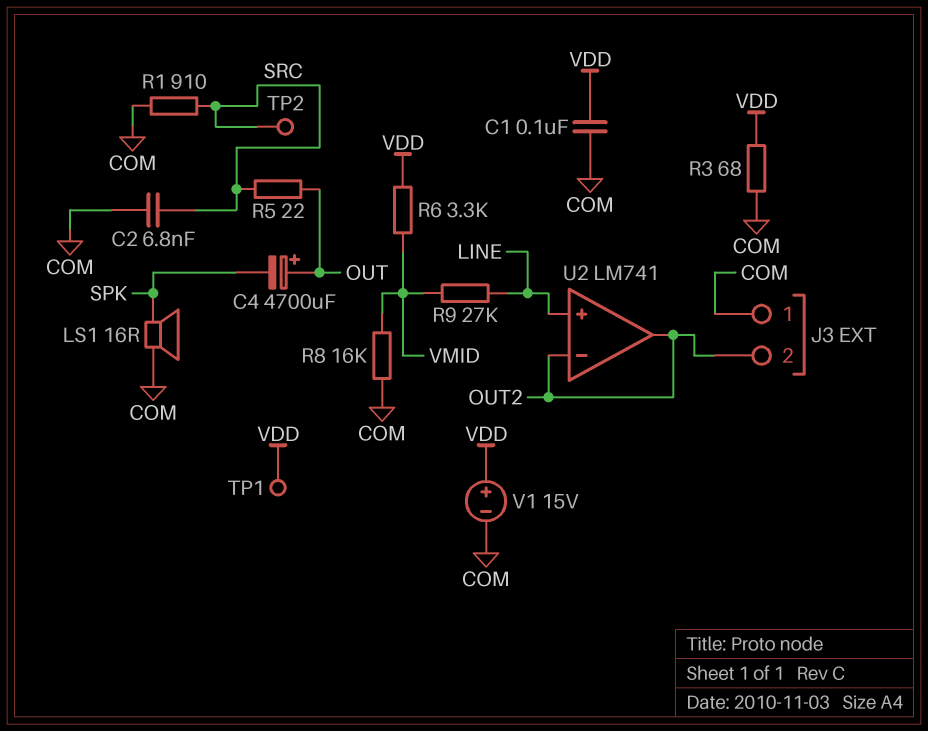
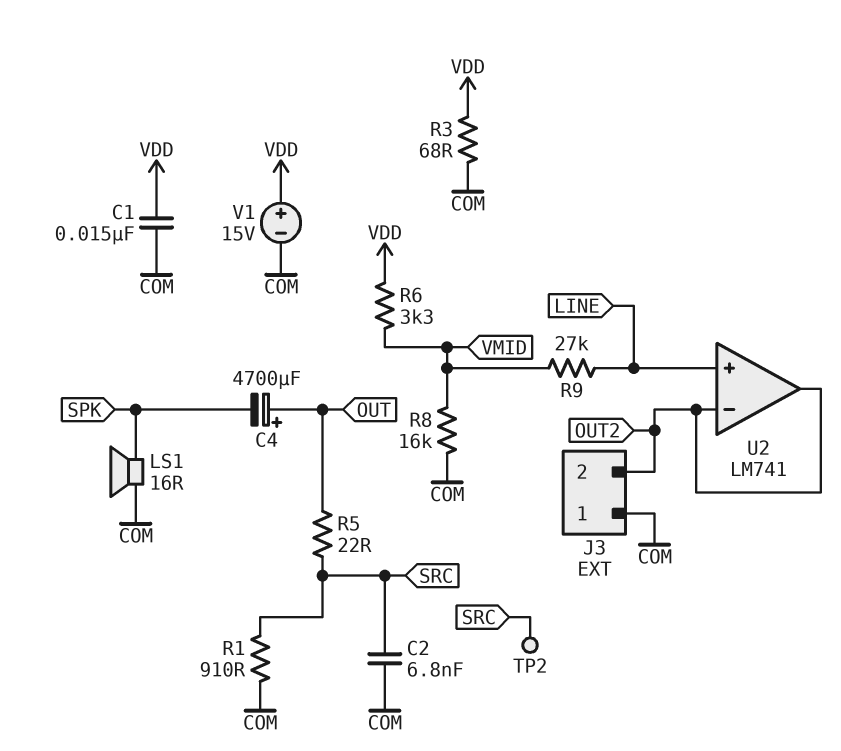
C1: 100nF (COM, VDD) -> 15nF (COM, VDD)
TP1: test point (VDD) -> none

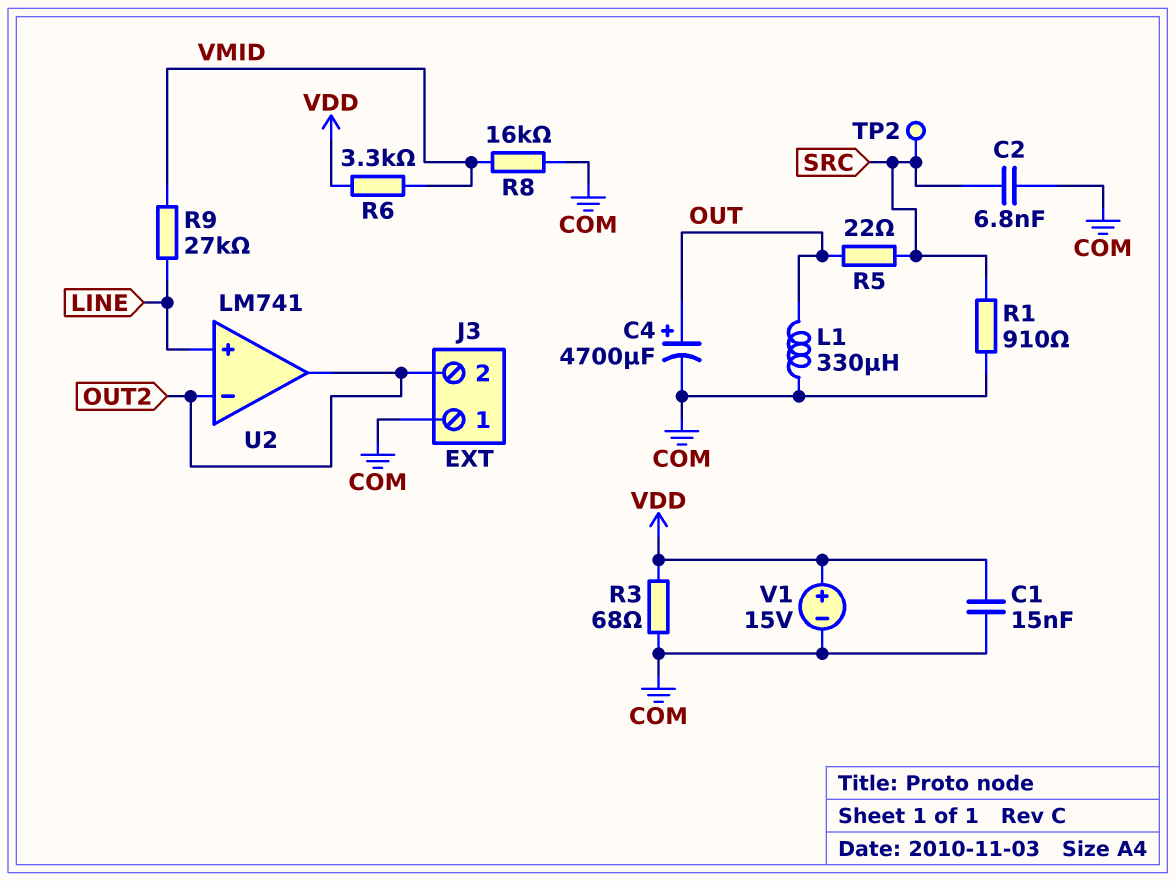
C4: 4700uF (plus OUT, minus SPK) -> 4700uF (plus OUT, minus COM)
L1: none -> 330uH (COM, OUT)
LS1: speaker 16R (COM, SPK) -> none

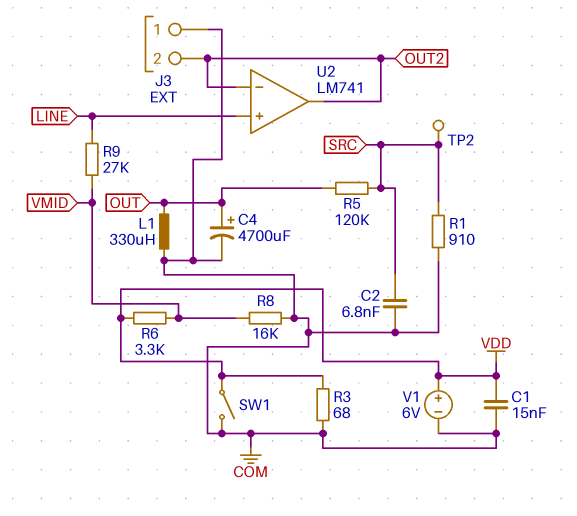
R5: 22 (OUT, SRC) -> 120k (OUT, SRC)
SW1: none -> switch (COM, VDD)
V1: 15V (plus VDD, minus COM) -> 6V (plus VDD, minus COM)

